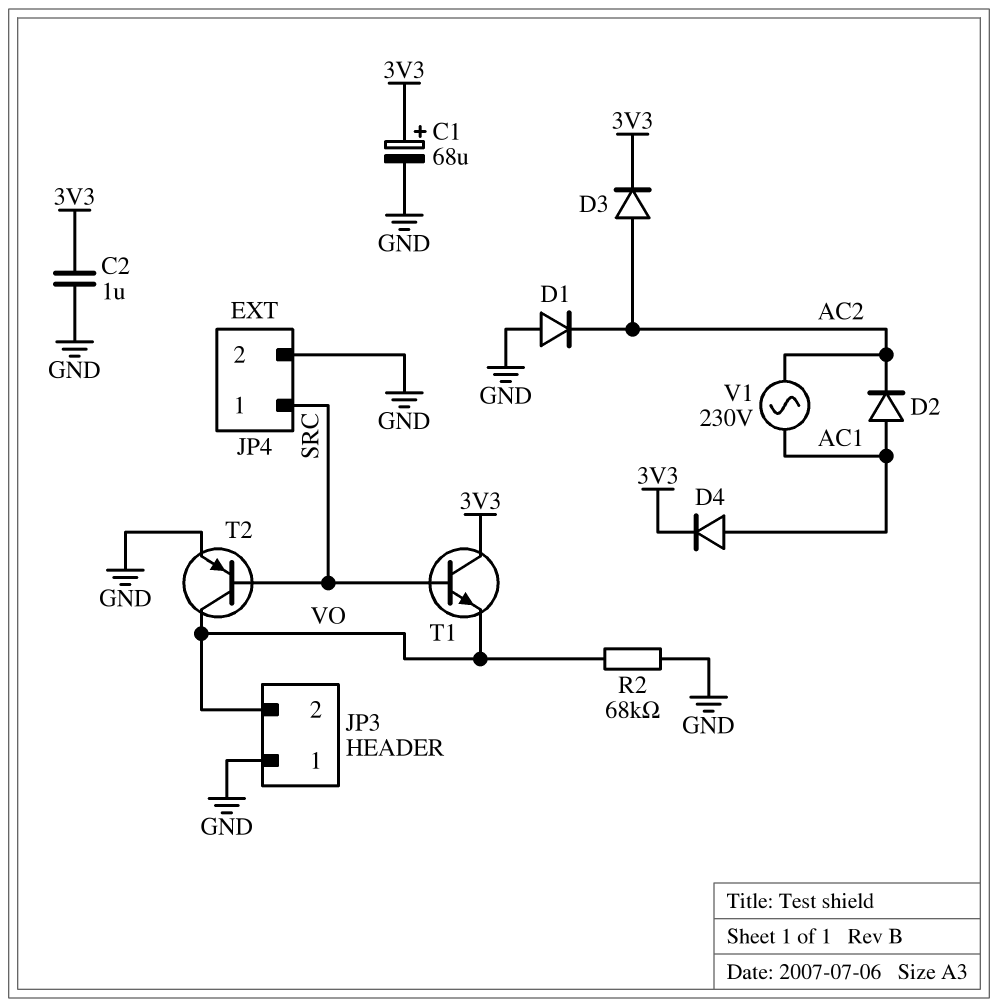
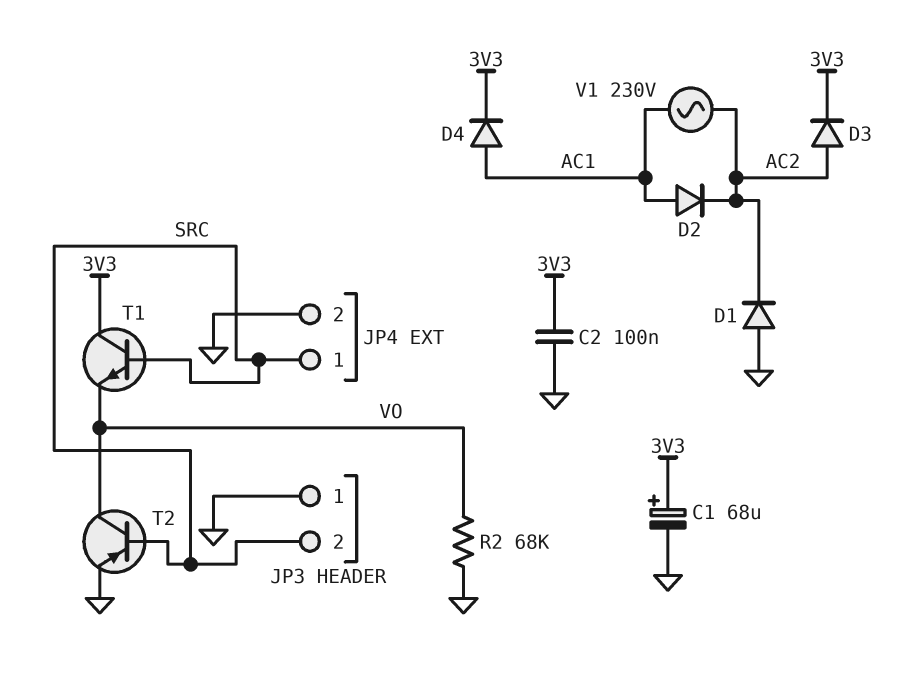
C2: 1uF (3V3, GND) -> 100nF (3V3, GND)
JP3 pin 2: VO -> SRC

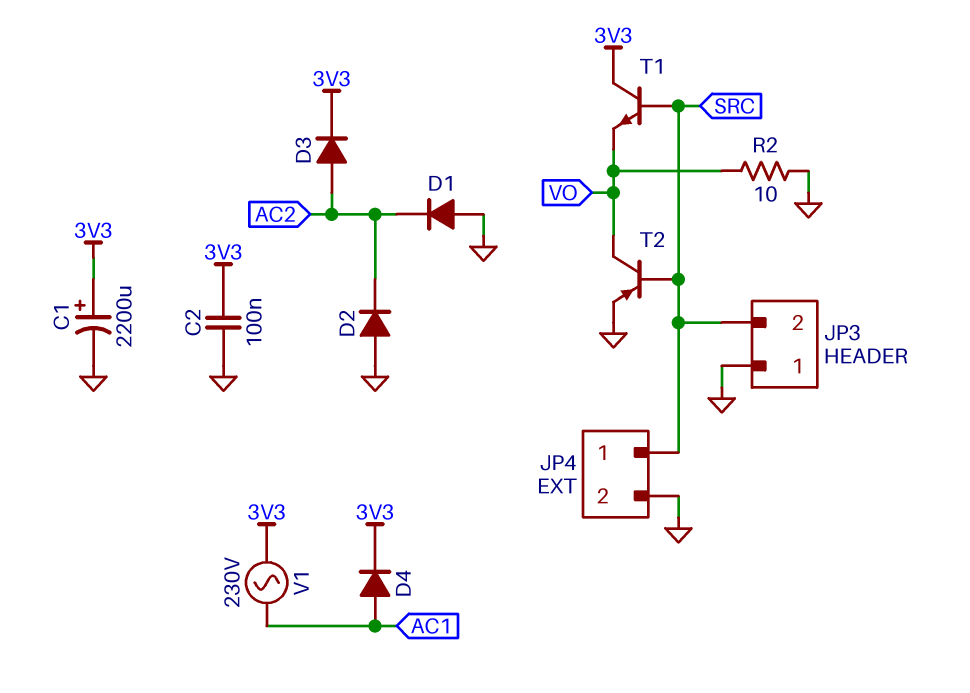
C1: 68uF (plus 3V3, minus GND) -> 2200uF (plus 3V3, minus GND)
D2: diode (A AC1, K AC2) -> diode (A GND, K AC2)
R2: 68k (GND, VO) -> 10 (GND, VO)
V1: AC 230V (AC1, AC2) -> AC 230V (3V3, AC1)

